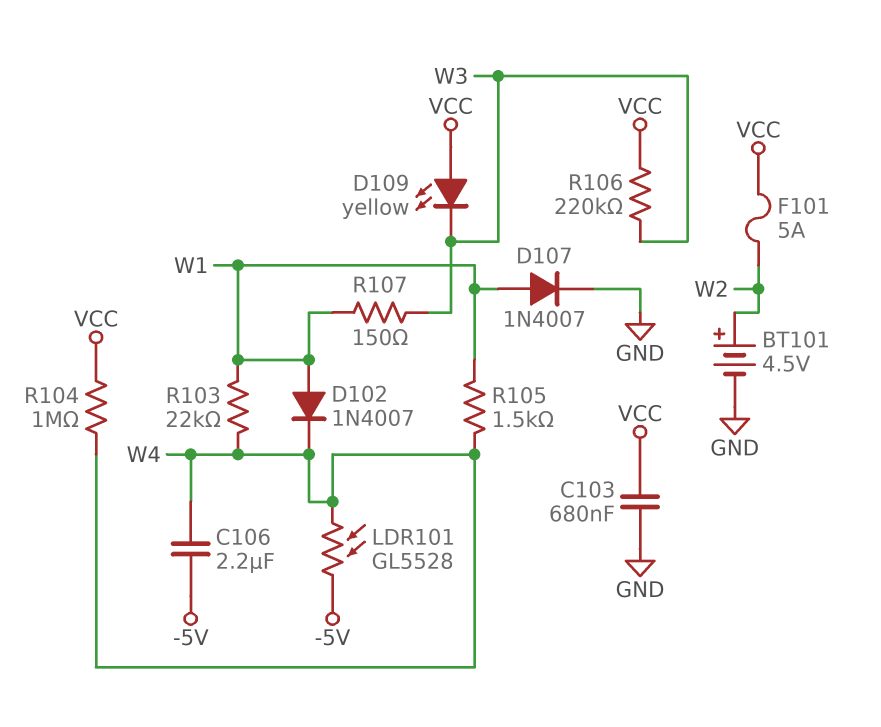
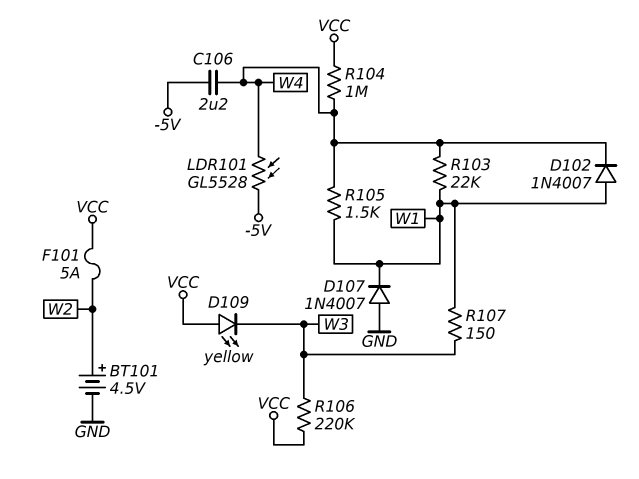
C103: 680nF (GND, VCC) -> none
D107: diode 1N4007 (A W1, K GND) -> diode 1N4007 (A GND, K W1)

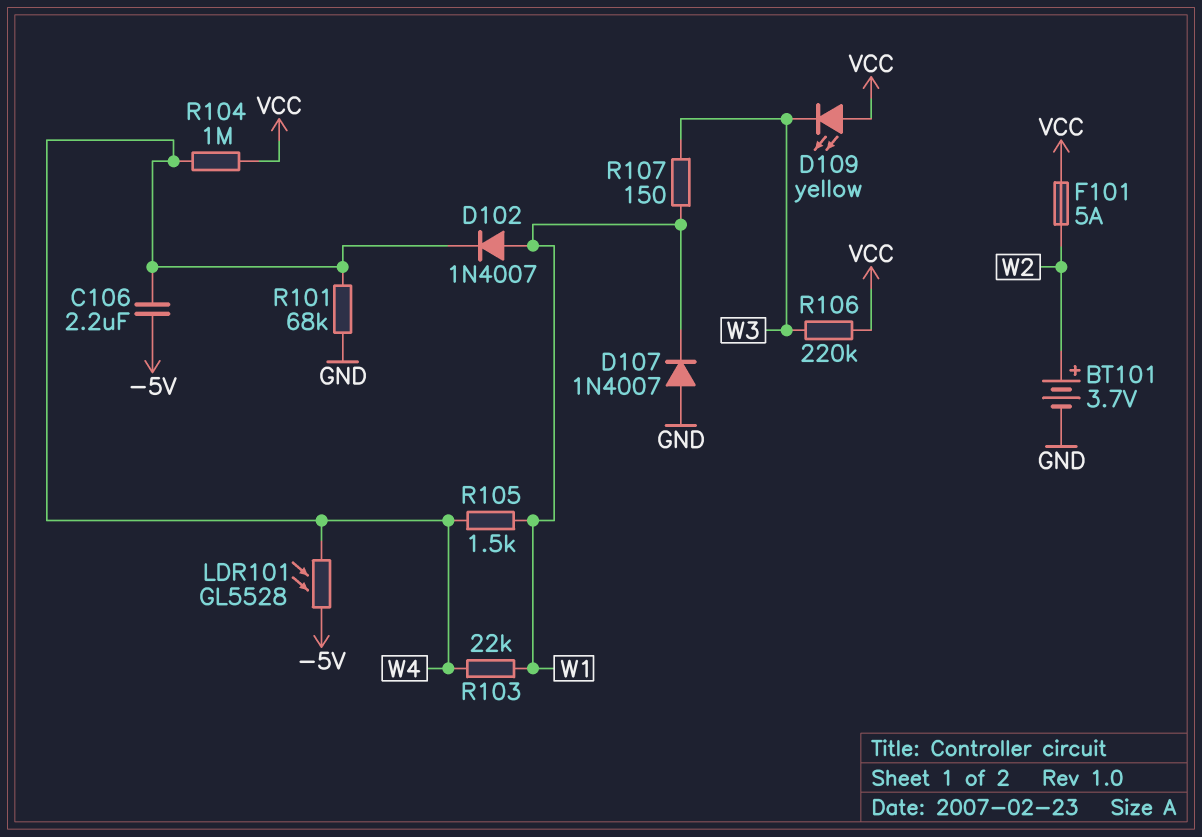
BT101: 4.5V (plus W2, minus GND) -> 3.7V (plus W2, minus GND)
R101: none -> 68k (GND, W4)

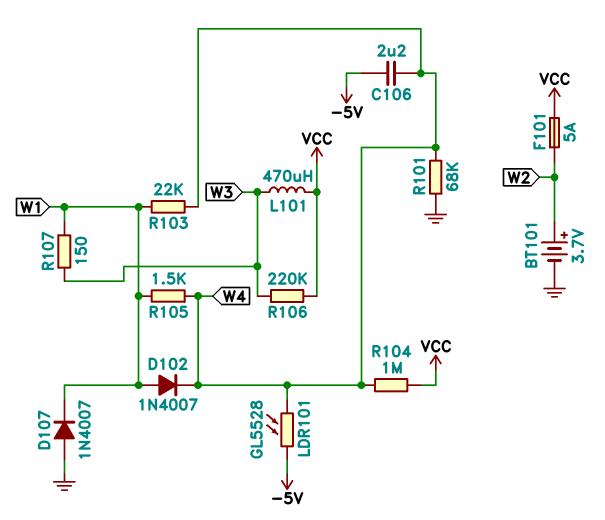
D109: LED yellow (A VCC, K W3) -> none
L101: none -> 470uH (VCC, W3)

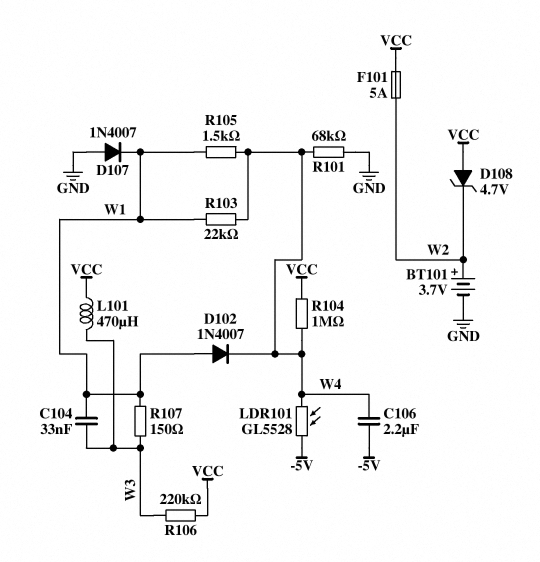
C104: none -> 33nF (W1, W3)
D108: none -> zener 4.7V (A VCC, K W2)

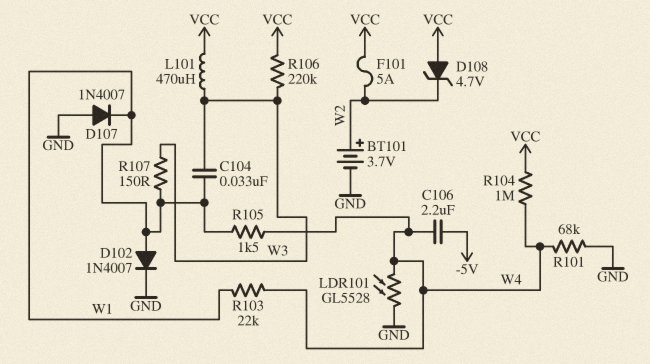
D102: diode 1N4007 (A W1, K W4) -> diode 1N4007 (A W1, K GND)
LDR101: GL5528 (-5V, W4) -> GL5528 (GND, W4)

